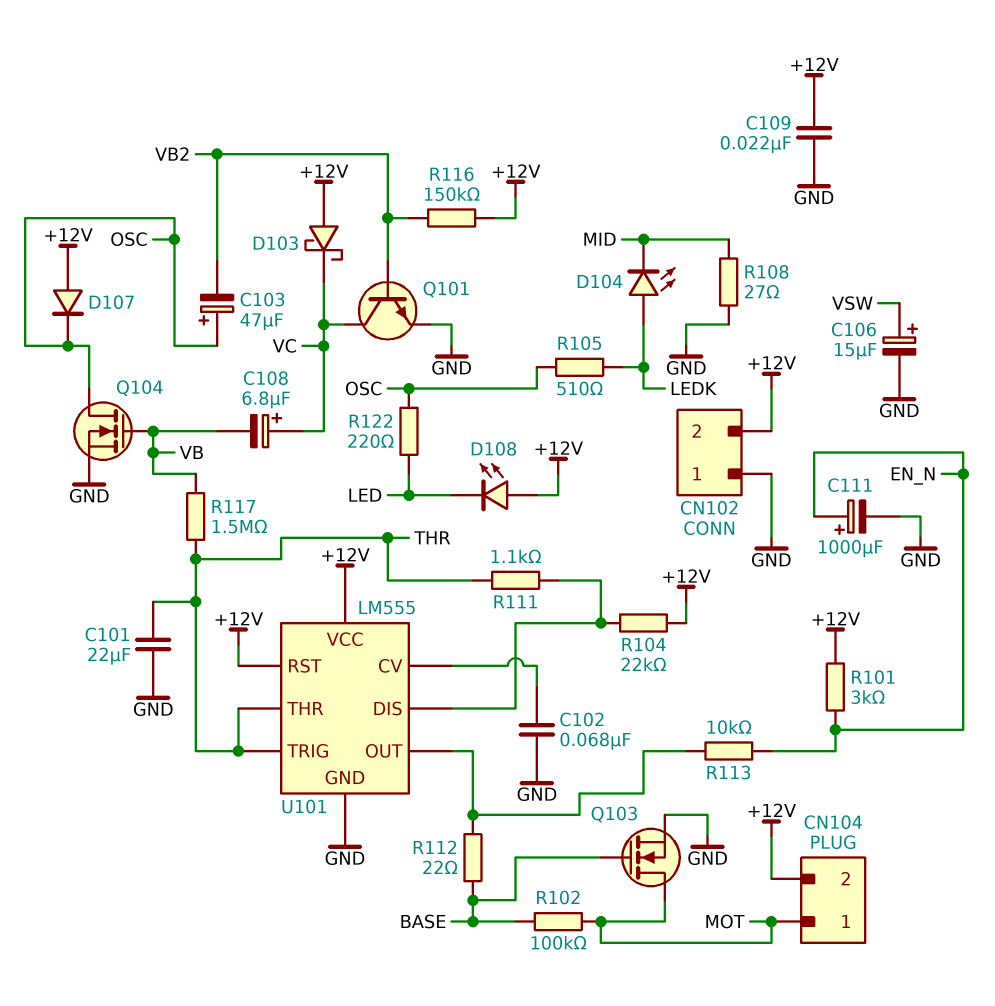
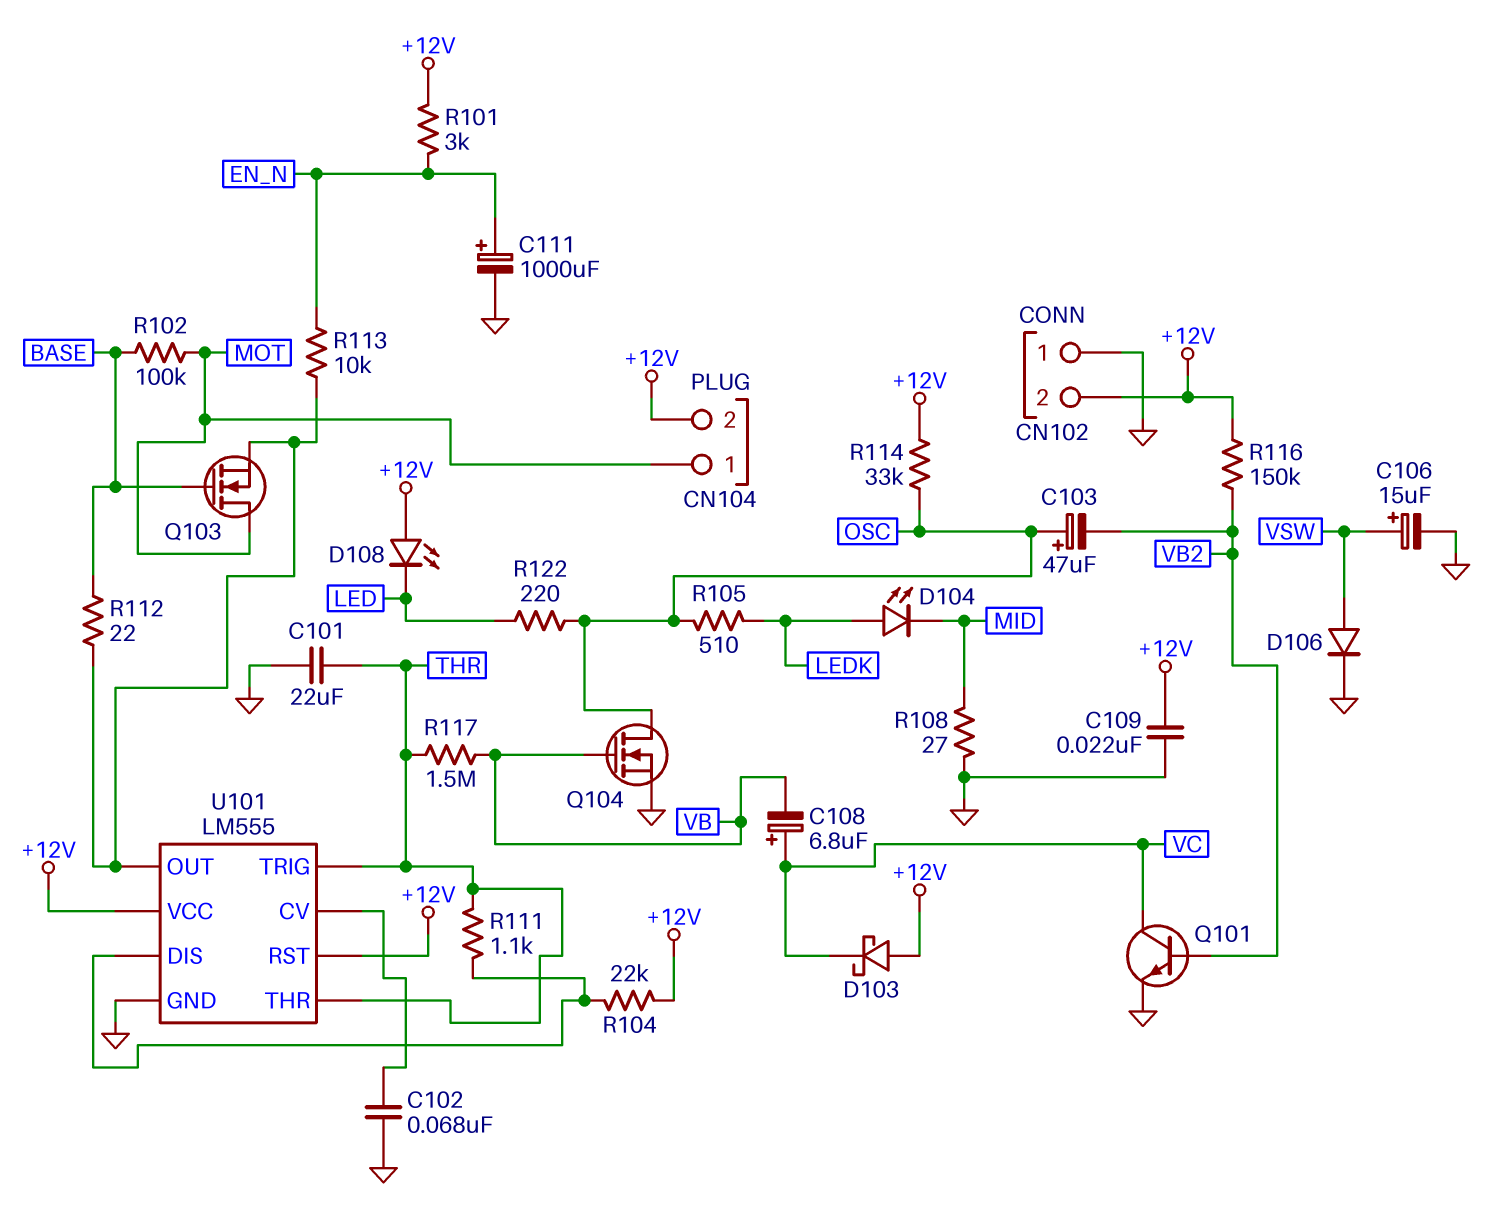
D106: none -> diode (A VSW, K GND)
D107: diode (A +12V, K OSC) -> none
Q103: NMOS (G BASE, D MOT, S GND) -> NMOS (G BASE, D MOT, S U101/OUT)
R114: none -> 33k (+12V, OSC)

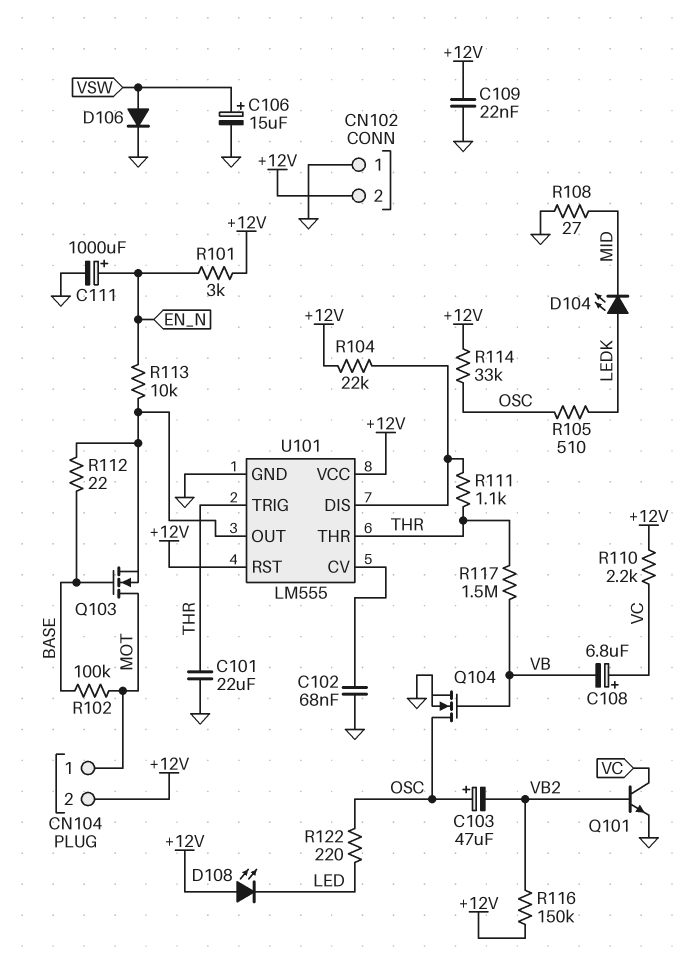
D103: schottky (A +12V, K VC) -> none
R110: none -> 2.2k (+12V, VC)

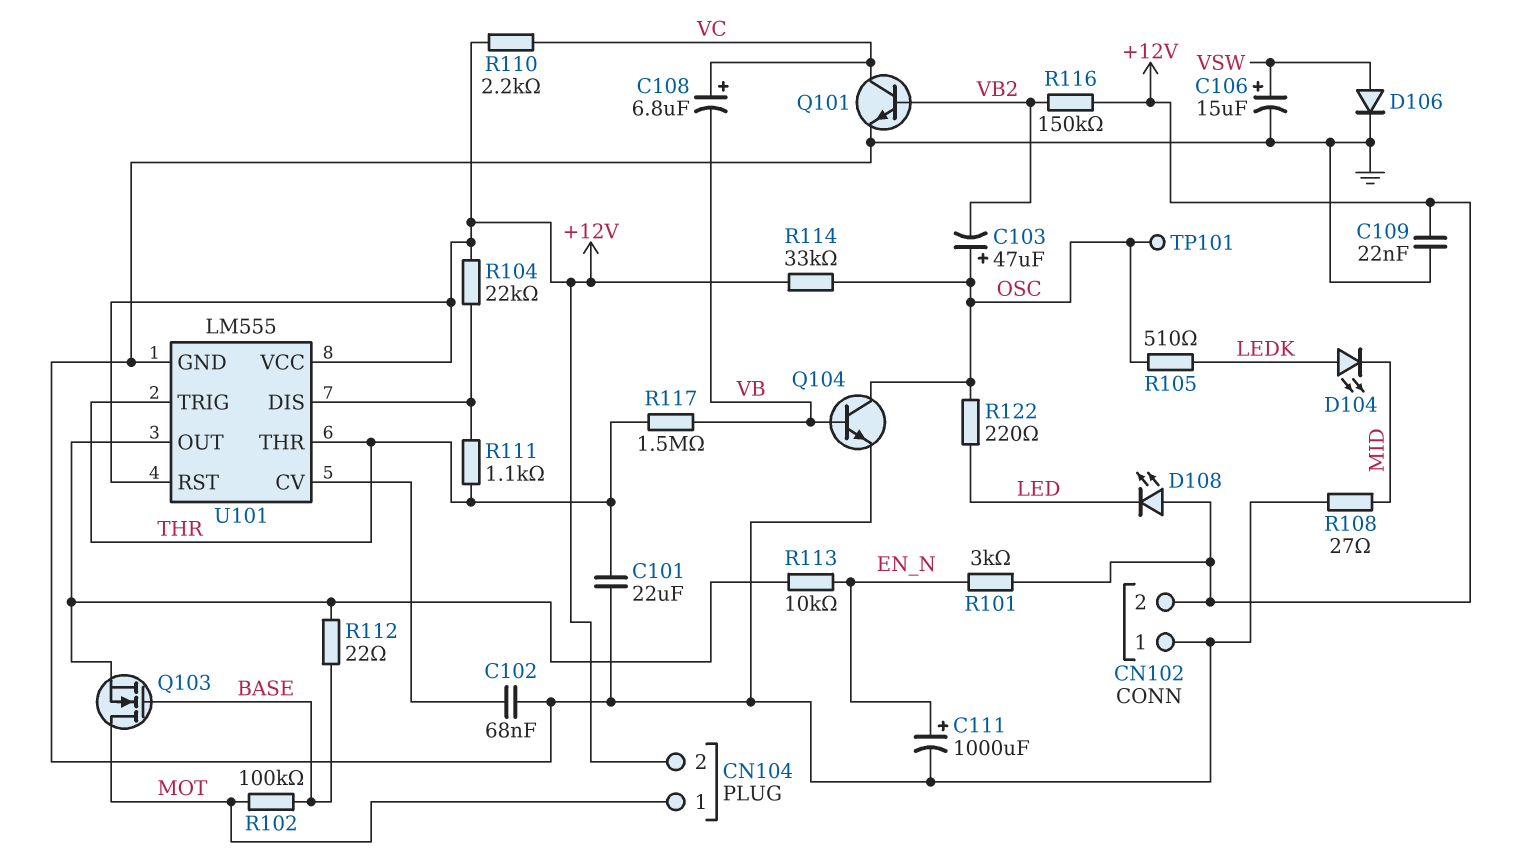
Q104: NMOS (G VB, D OSC, S GND) -> NPN (B VB, C OSC, E GND)
TP101: none -> test point (OSC)

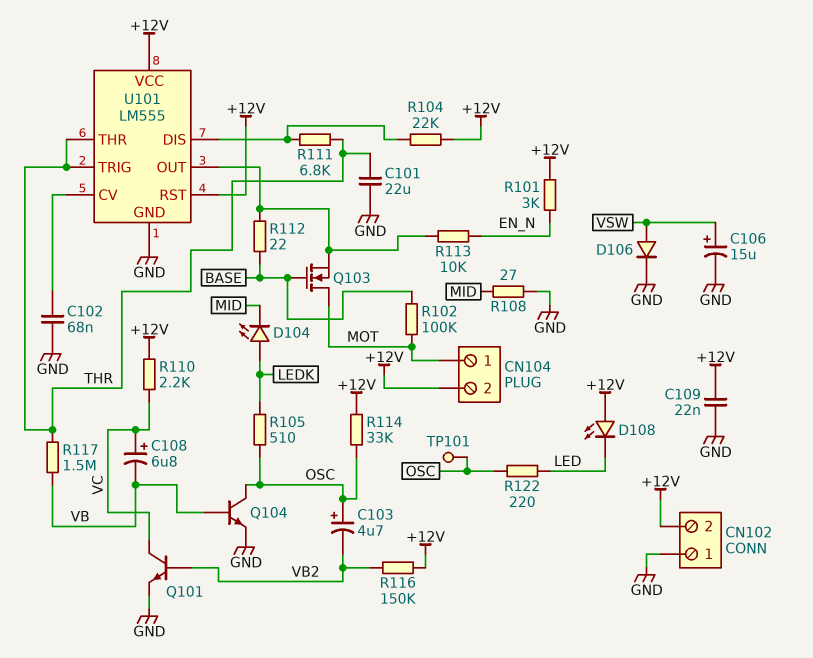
C103: 47uF (plus OSC, minus VB2) -> 4.7uF (plus OSC, minus VB2)
C111: 1000uF (plus EN_N, minus GND) -> none
R111: 1.1k (THR, U101/DIS) -> 6.8k (THR, U101/DIS)

